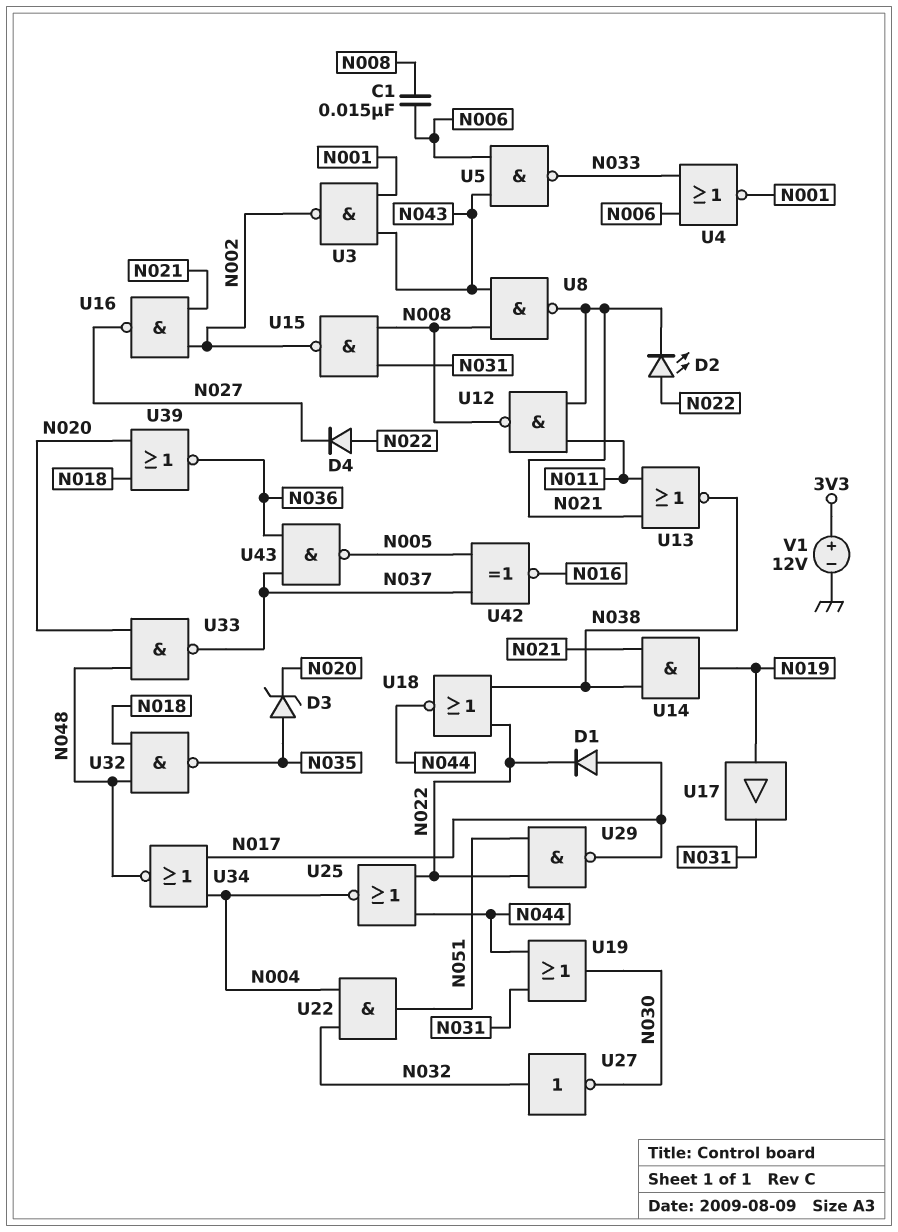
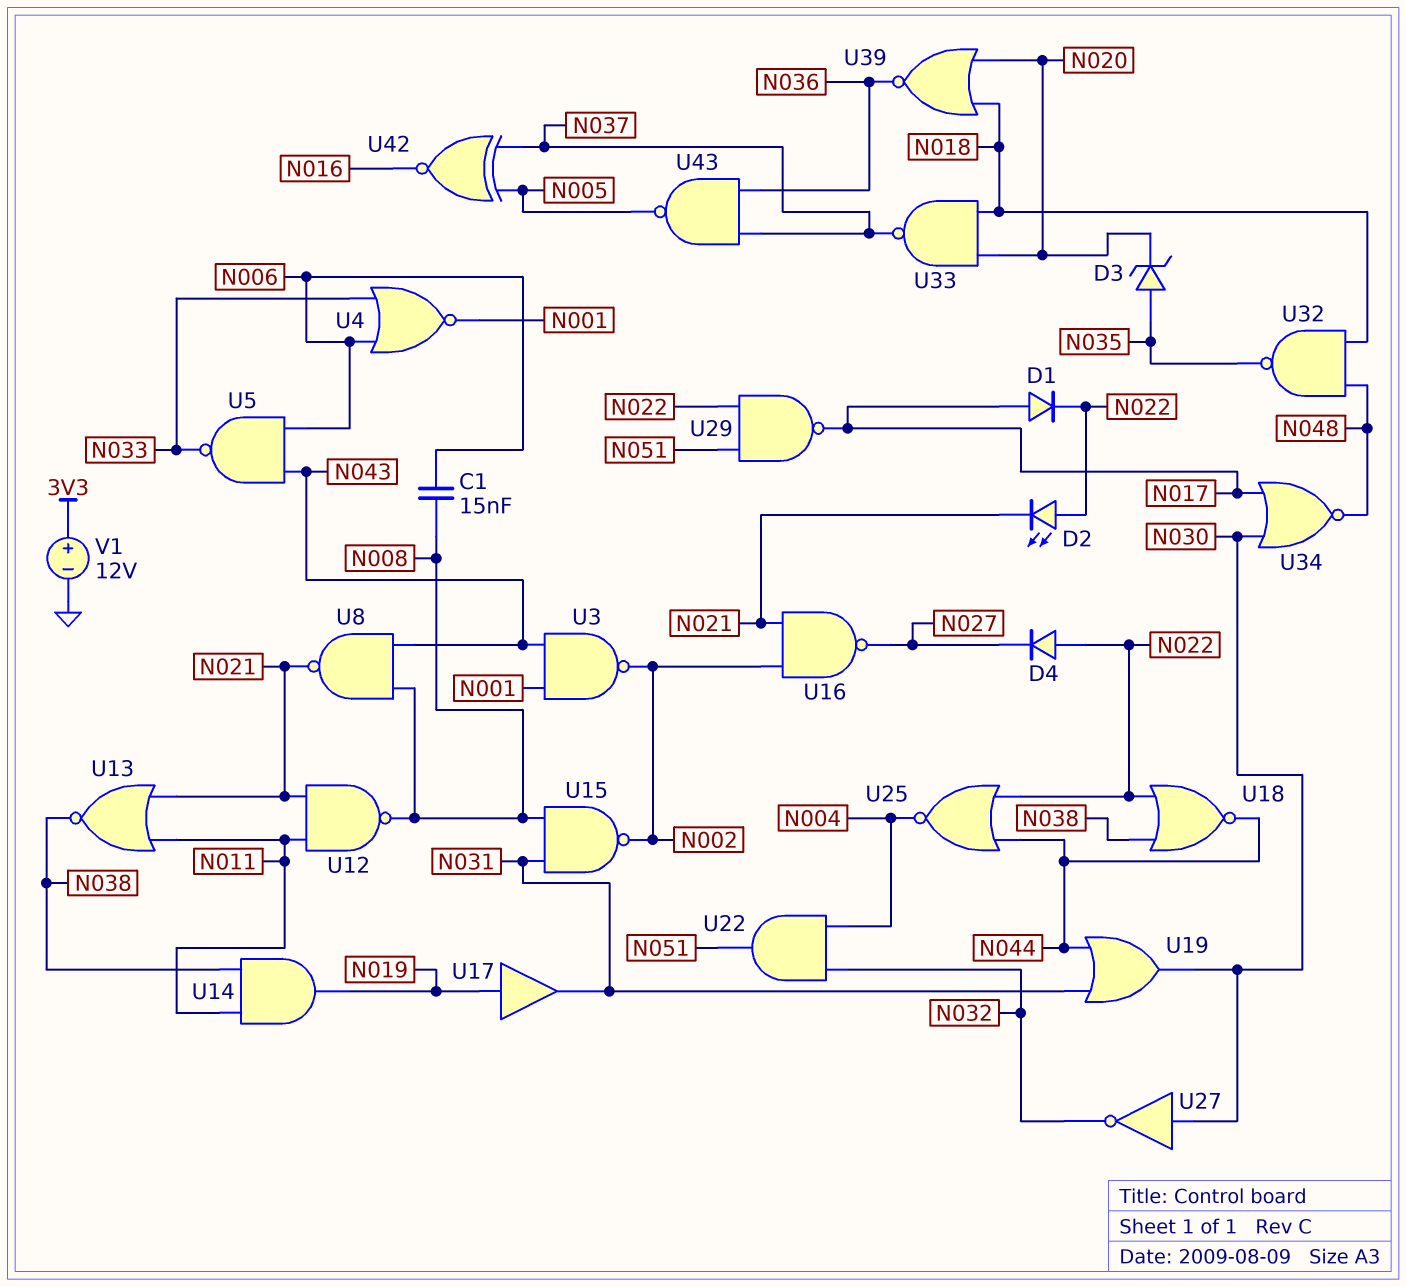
U14: AND (in N021, in N038, out N019) -> AND (in N011, in N038, out N019)
U27: NOT (in N032, out N030) -> NOT (in N030, out N032)
U33: NAND (in N020, in N048, out N037) -> NAND (in N018, in N020, out N037)
U34: NOR (in N004, in N017, out N048) -> NOR (in N017, in N030, out N048)

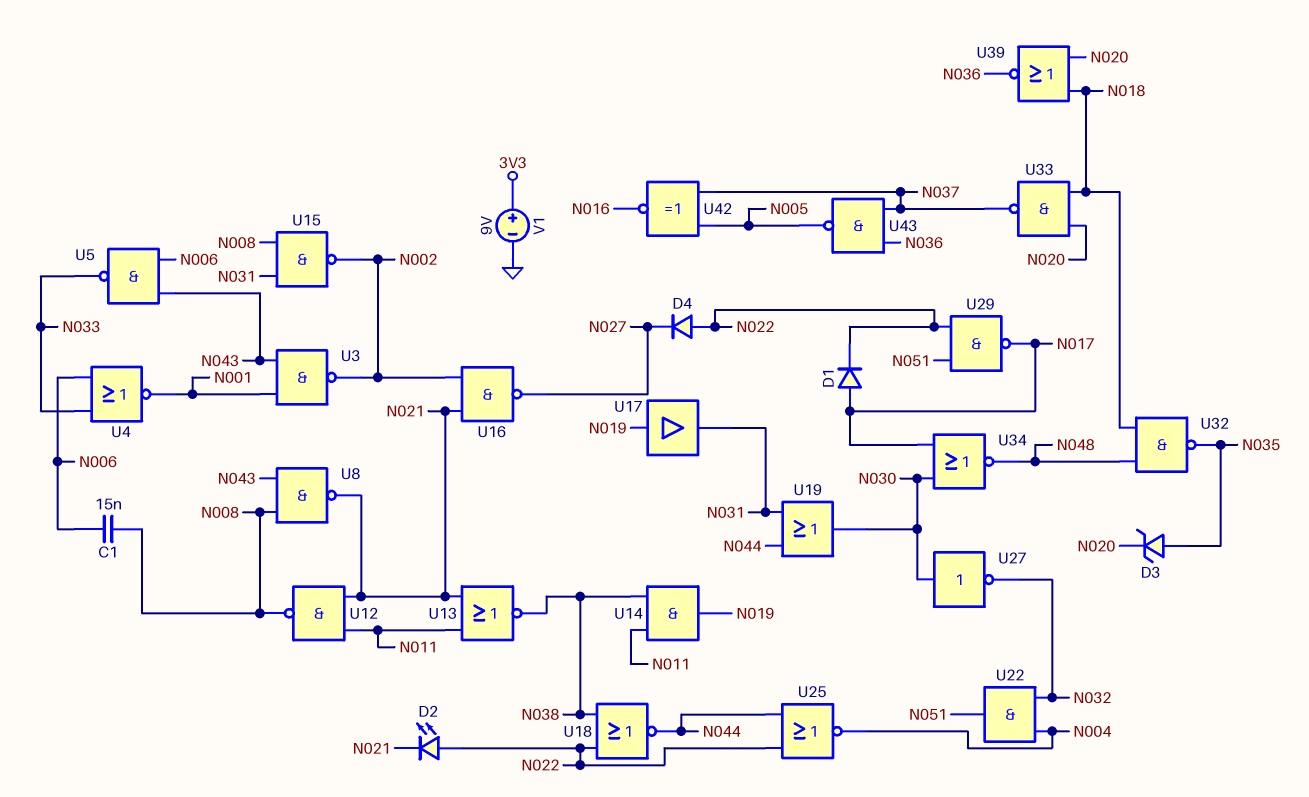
V1: 12V (plus 3V3, minus GND) -> 9V (plus 3V3, minus GND)

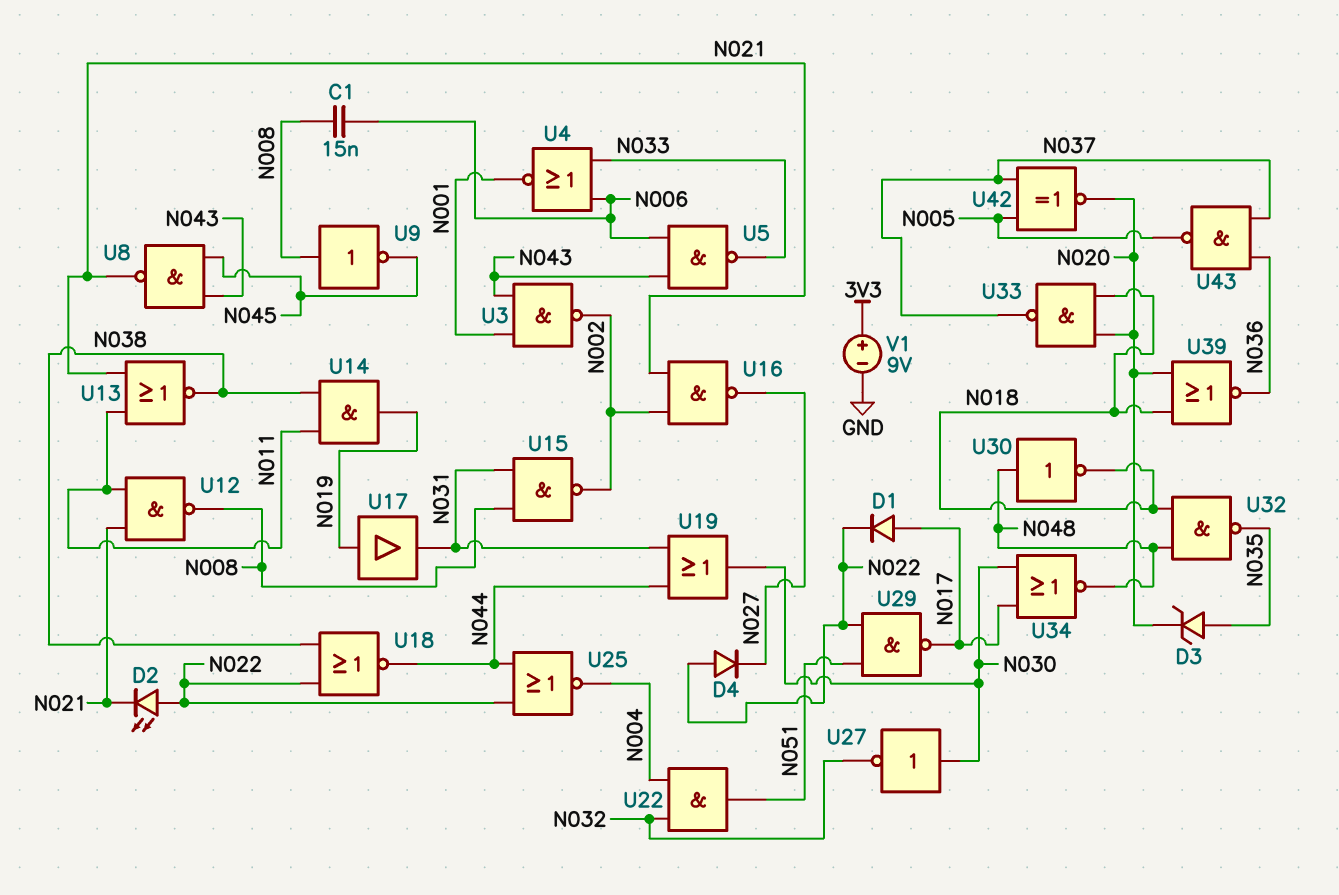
U8: NAND (in N008, in N043, out N021) -> NAND (in N043, in N045, out N021)
U9: none -> NOT (in N008, out N045)
U30: none -> NOT (in N048, out N018)
U42: XNOR (in N005, in N037, out N016) -> XNOR (in N005, in N037, out N020)

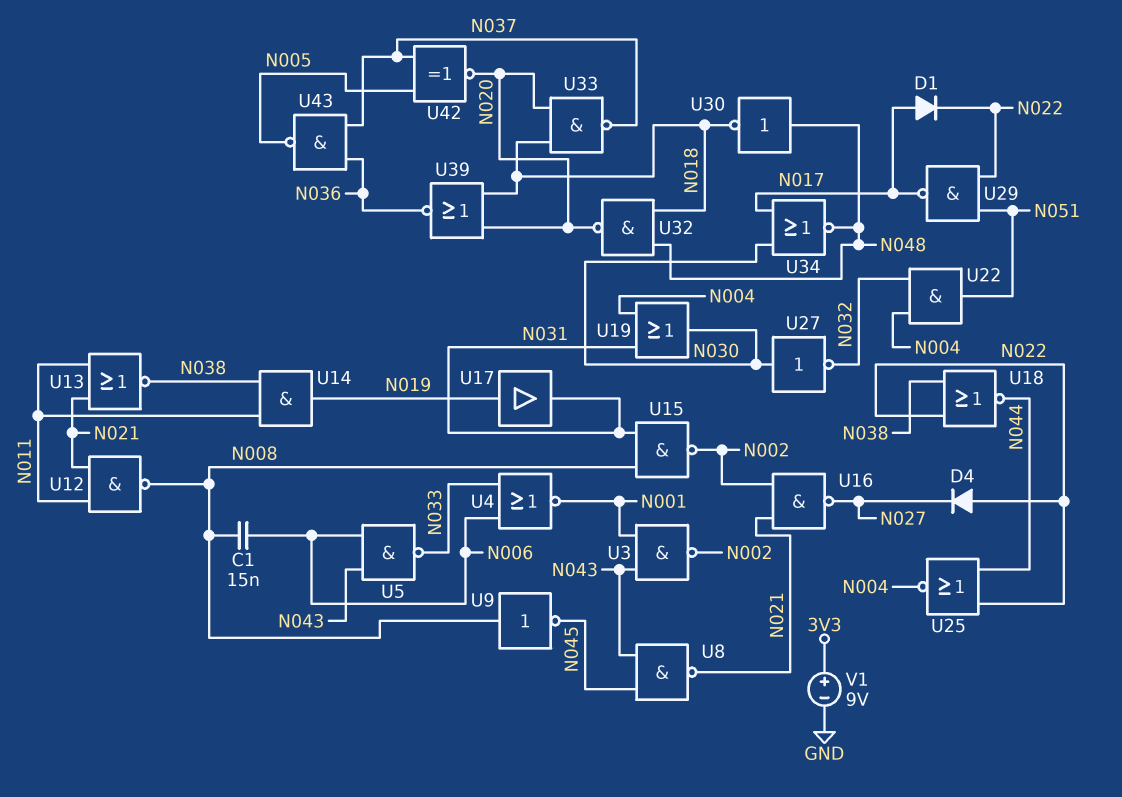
D2: LED (A N022, K N021) -> none
D3: zener (A N035, K N020) -> none
U19: OR (in N031, in N044, out N030) -> OR (in N004, in N031, out N030)
U32: NAND (in N018, in N048, out N035) -> NAND (in N018, in N048, out N020)

